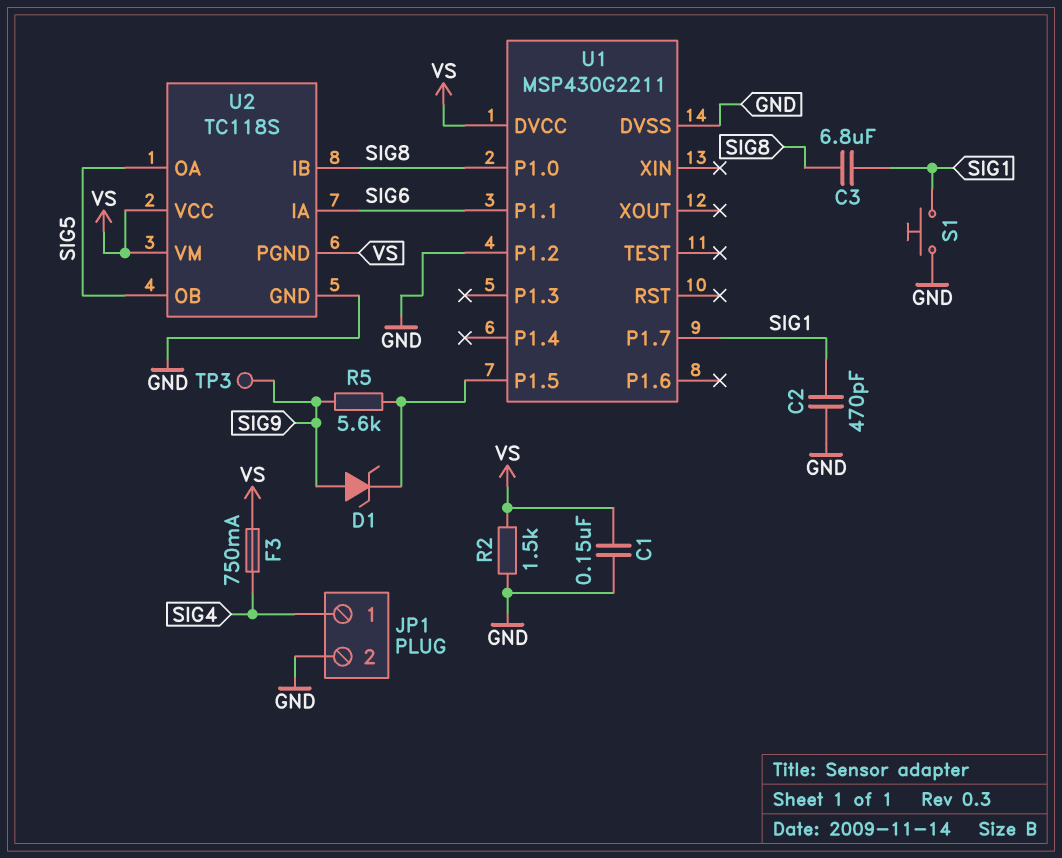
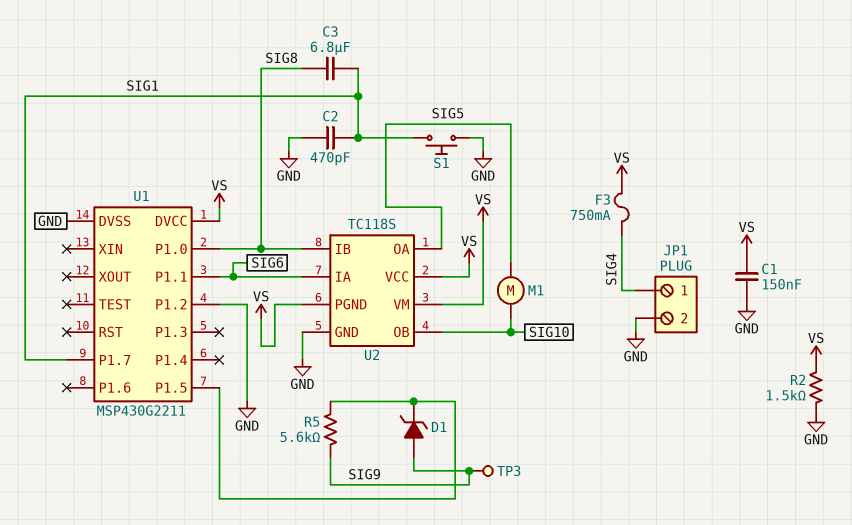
M1: none -> motor (SIG5, SIG10)
U2 pin OB: SIG5 -> SIG10

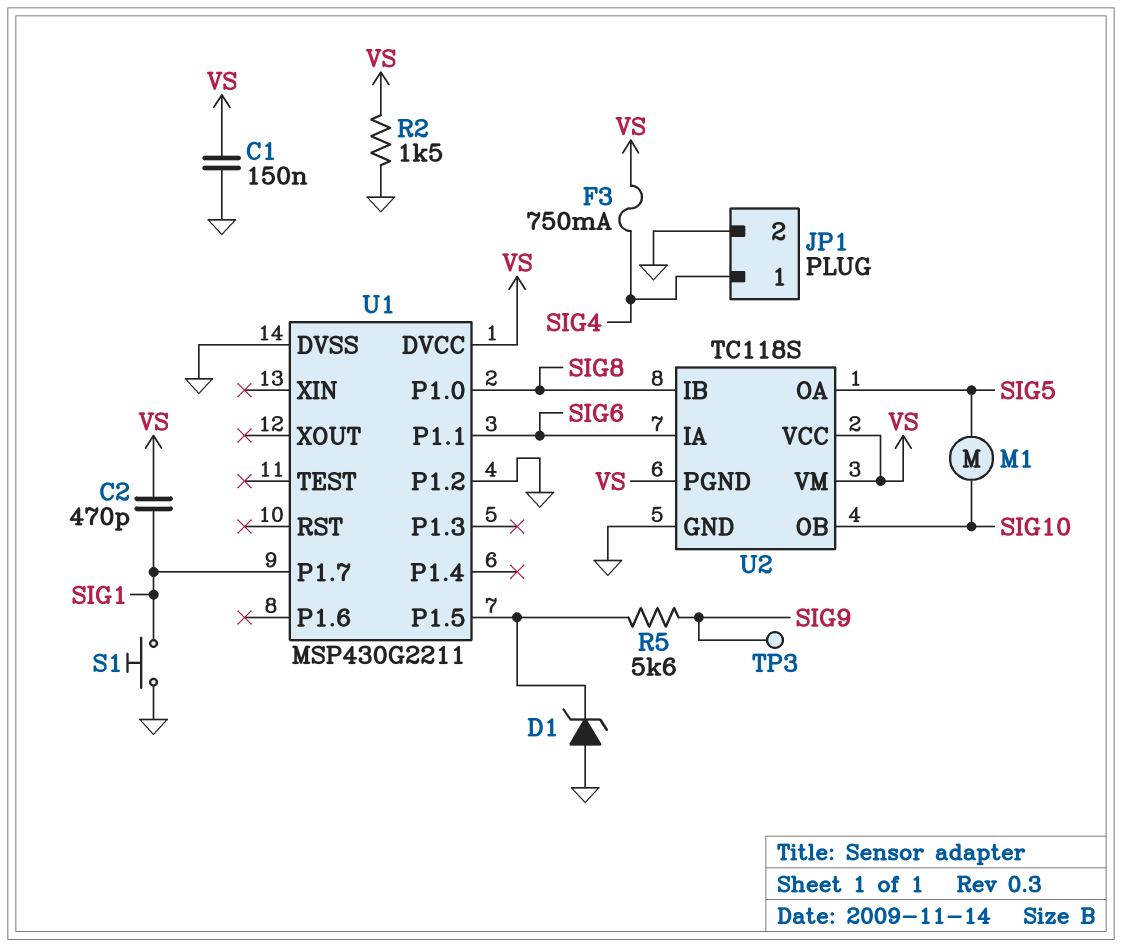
C2: 470pF (GND, SIG1) -> 470pF (SIG1, VS)
C3: 6.8uF (SIG1, SIG8) -> none
D1: zener (A SIG9, K U1/P1.5) -> zener (A GND, K U1/P1.5)

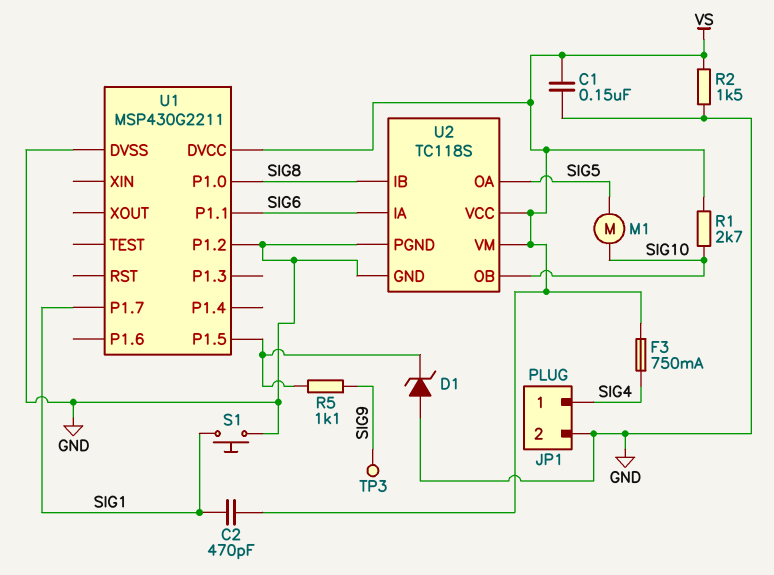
R1: none -> 2.7k (SIG10, VS)
R5: 5.6k (SIG9, U1/P1.5) -> 1.1k (SIG9, U1/P1.5)
U2 pin PGND: VS -> GND

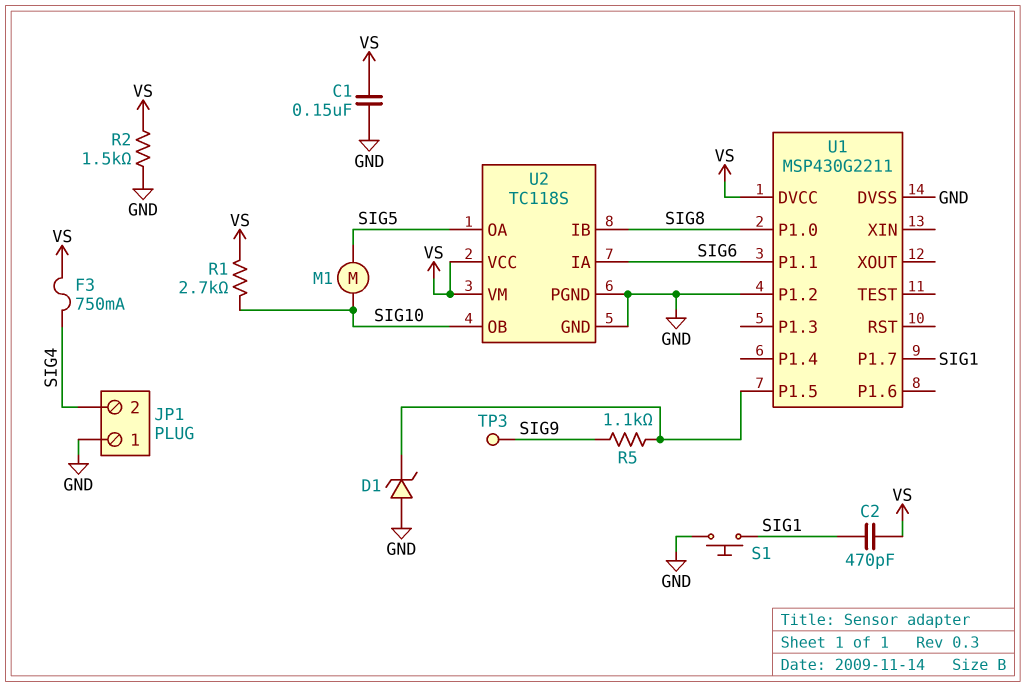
JP1 pin 1: SIG4 -> GND
JP1 pin 2: GND -> SIG4

